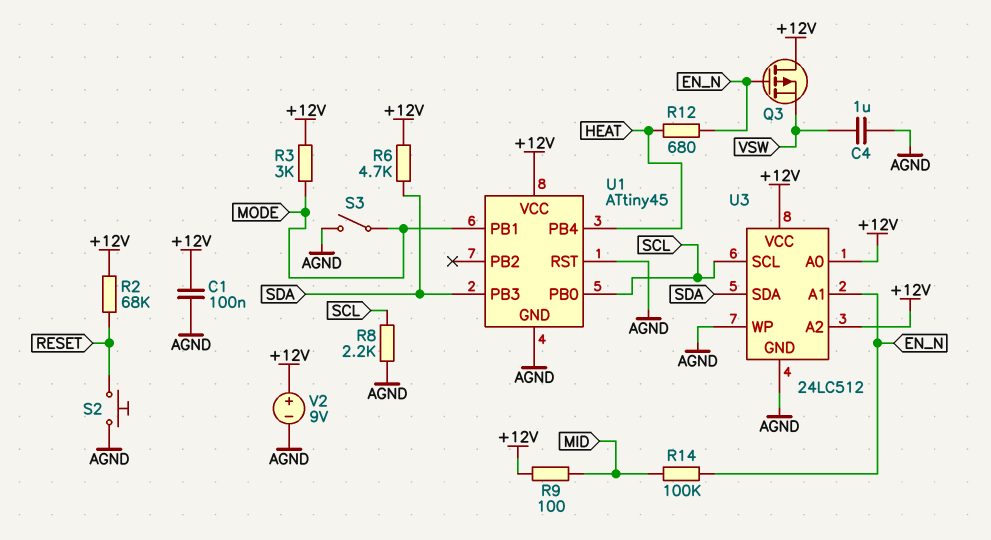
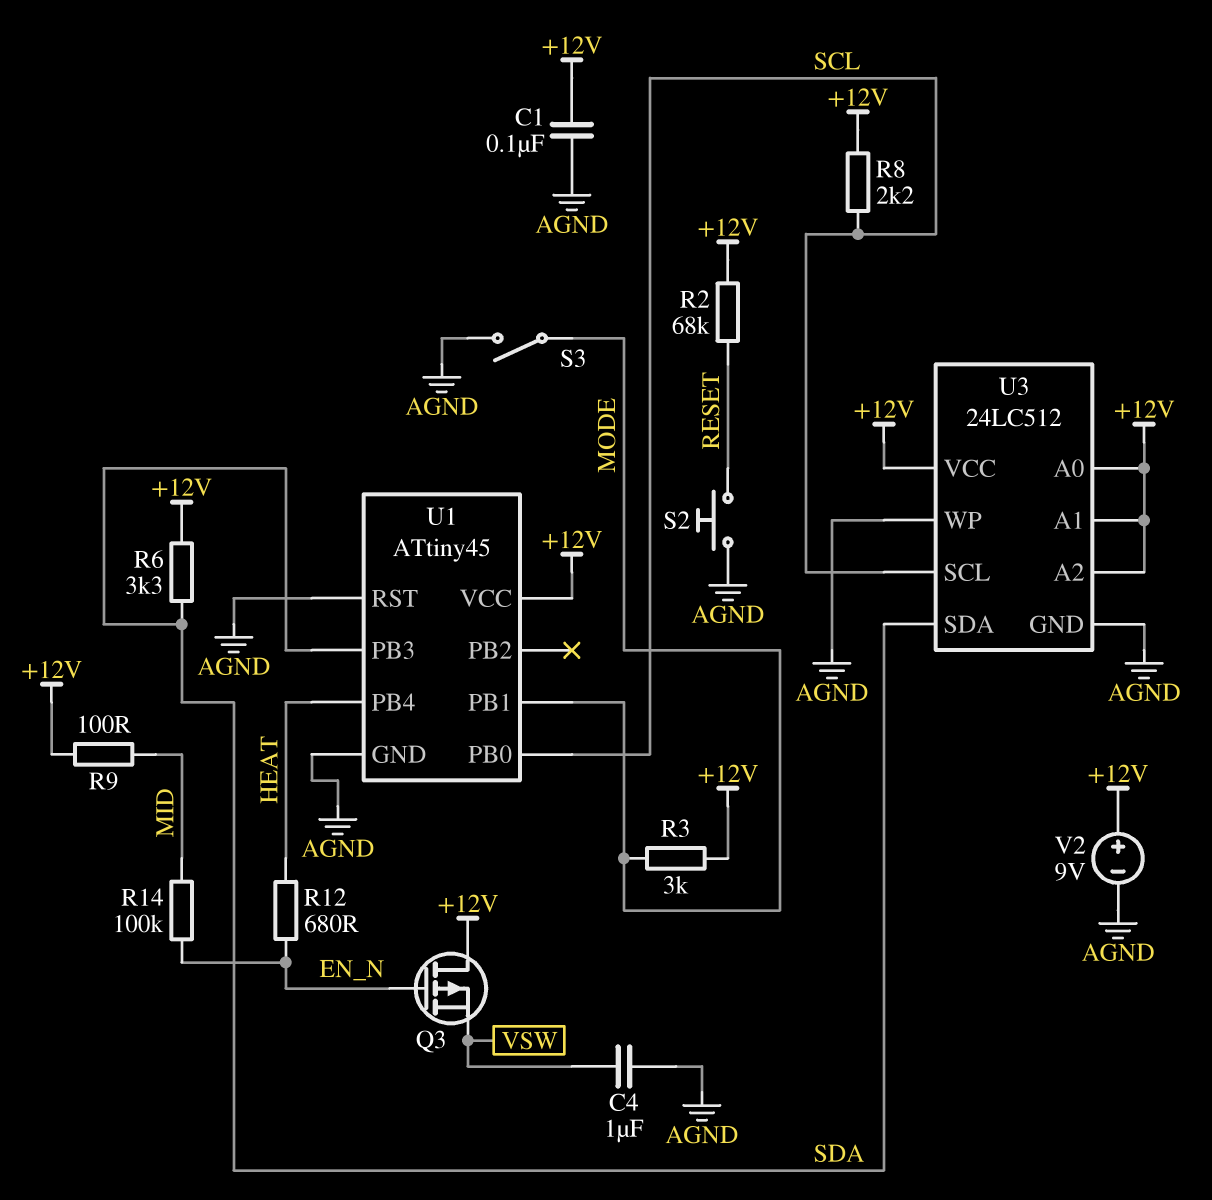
R6: 4.7k (+12V, SDA) -> 3.3k (+12V, SDA)
R8: 2.2k (AGND, SCL) -> 2.2k (+12V, SCL)
U3 pin A1: EN_N -> +12V

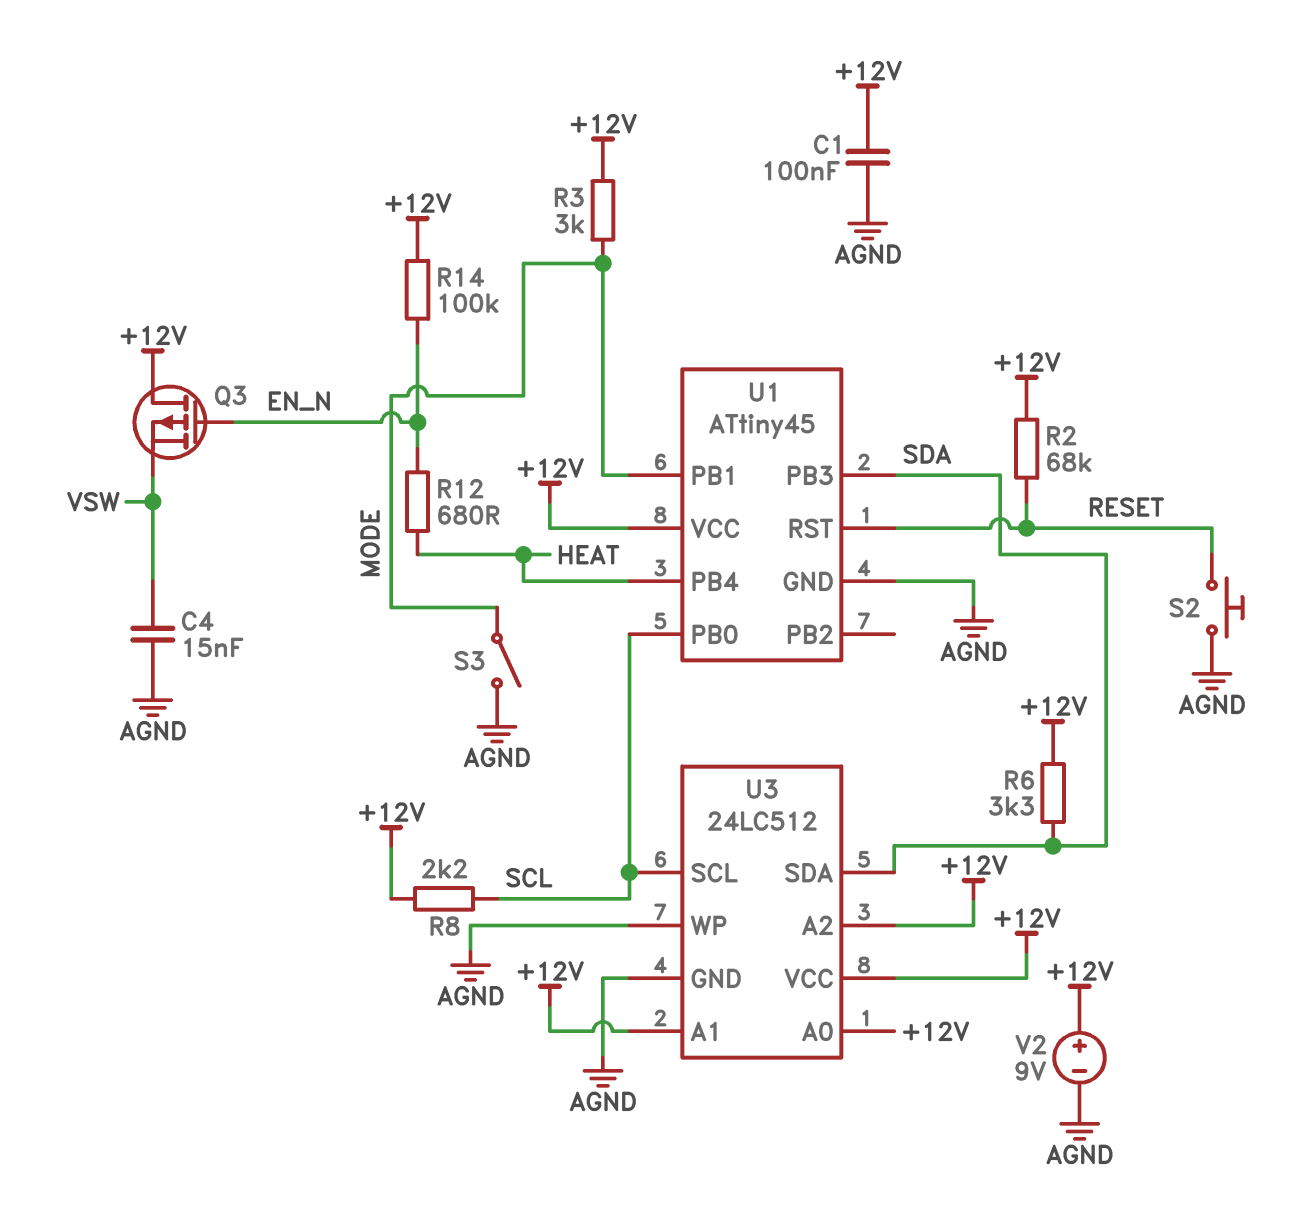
C4: 1uF (AGND, VSW) -> 15nF (AGND, VSW)
R9: 100 (+12V, MID) -> none
R14: 100k (EN_N, MID) -> 100k (+12V, EN_N)
U1 pin RST: AGND -> RESET

